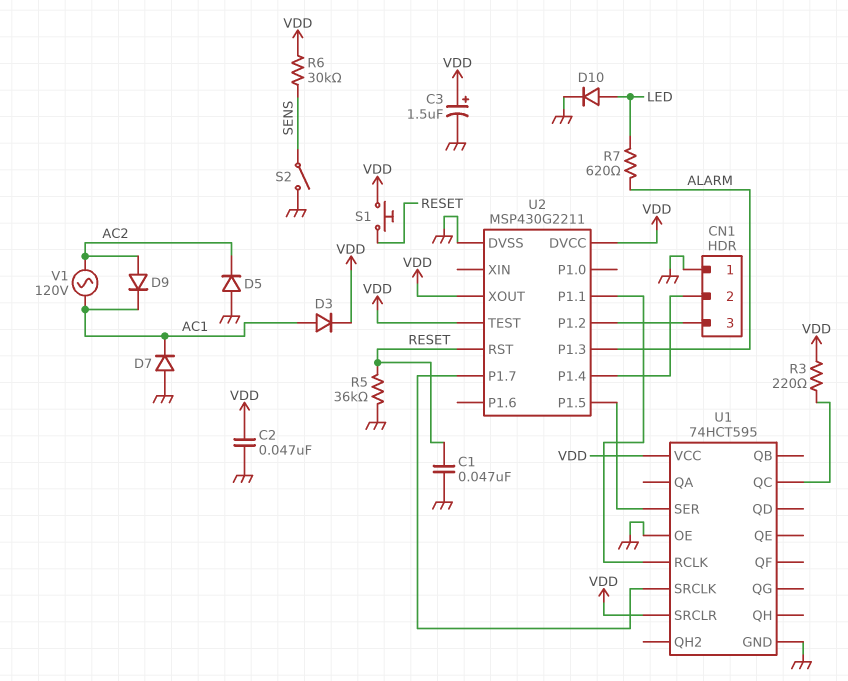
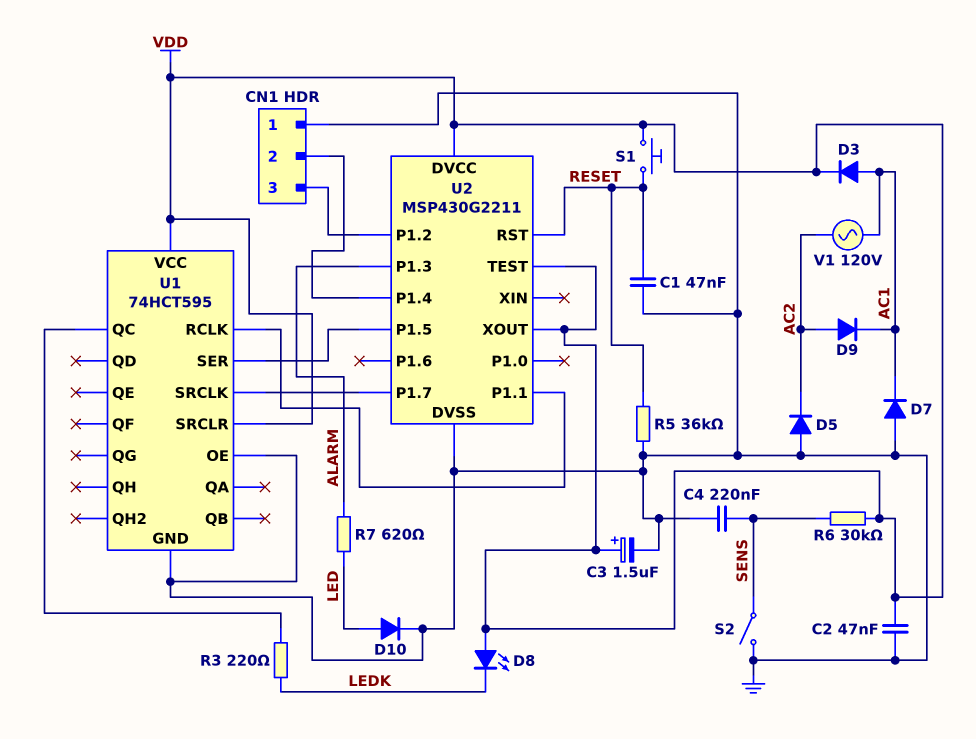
C4: none -> 220nF (GND, SENS)
D8: none -> LED (A VDD, K LEDK)
R3: 220 (U1/QC, VDD) -> 220 (LEDK, U1/QC)

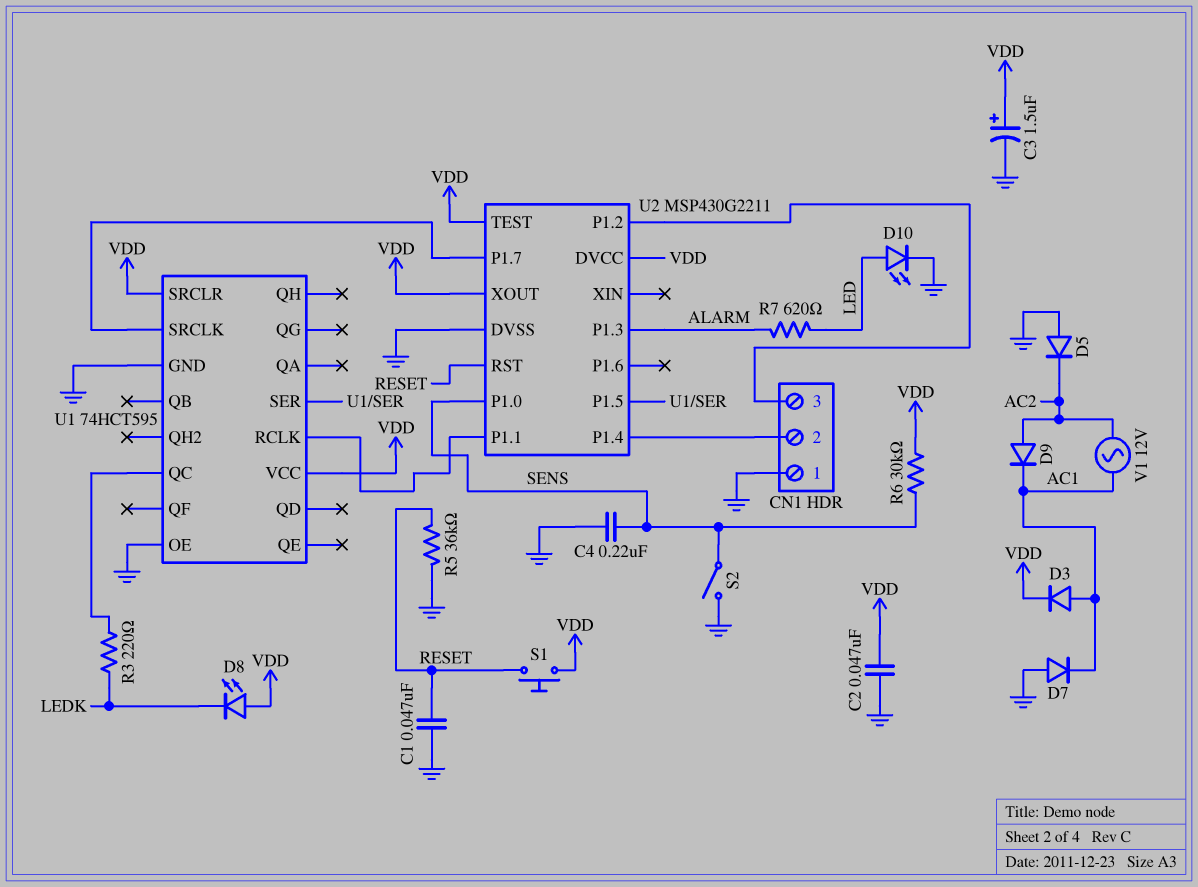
D10: diode (A LED, K GND) -> LED (A LED, K GND)
U2 pin P1.0: none -> SENS
V1: AC 120V (AC1, AC2) -> AC 12V (AC1, AC2)

